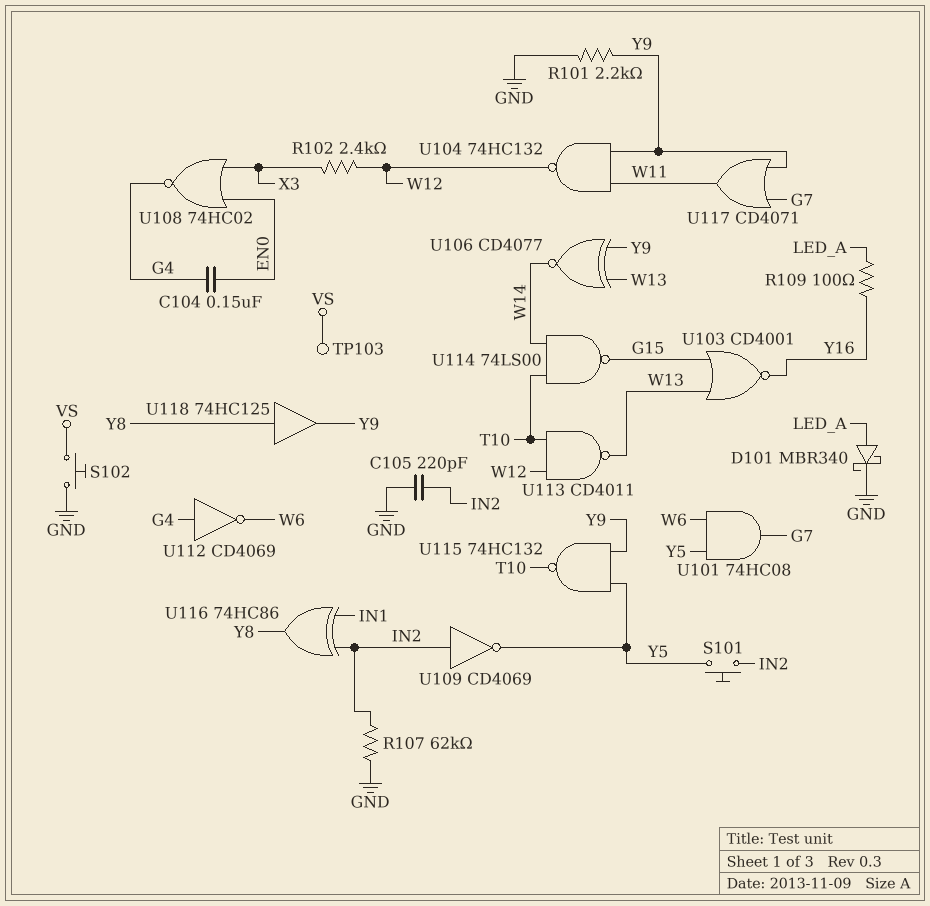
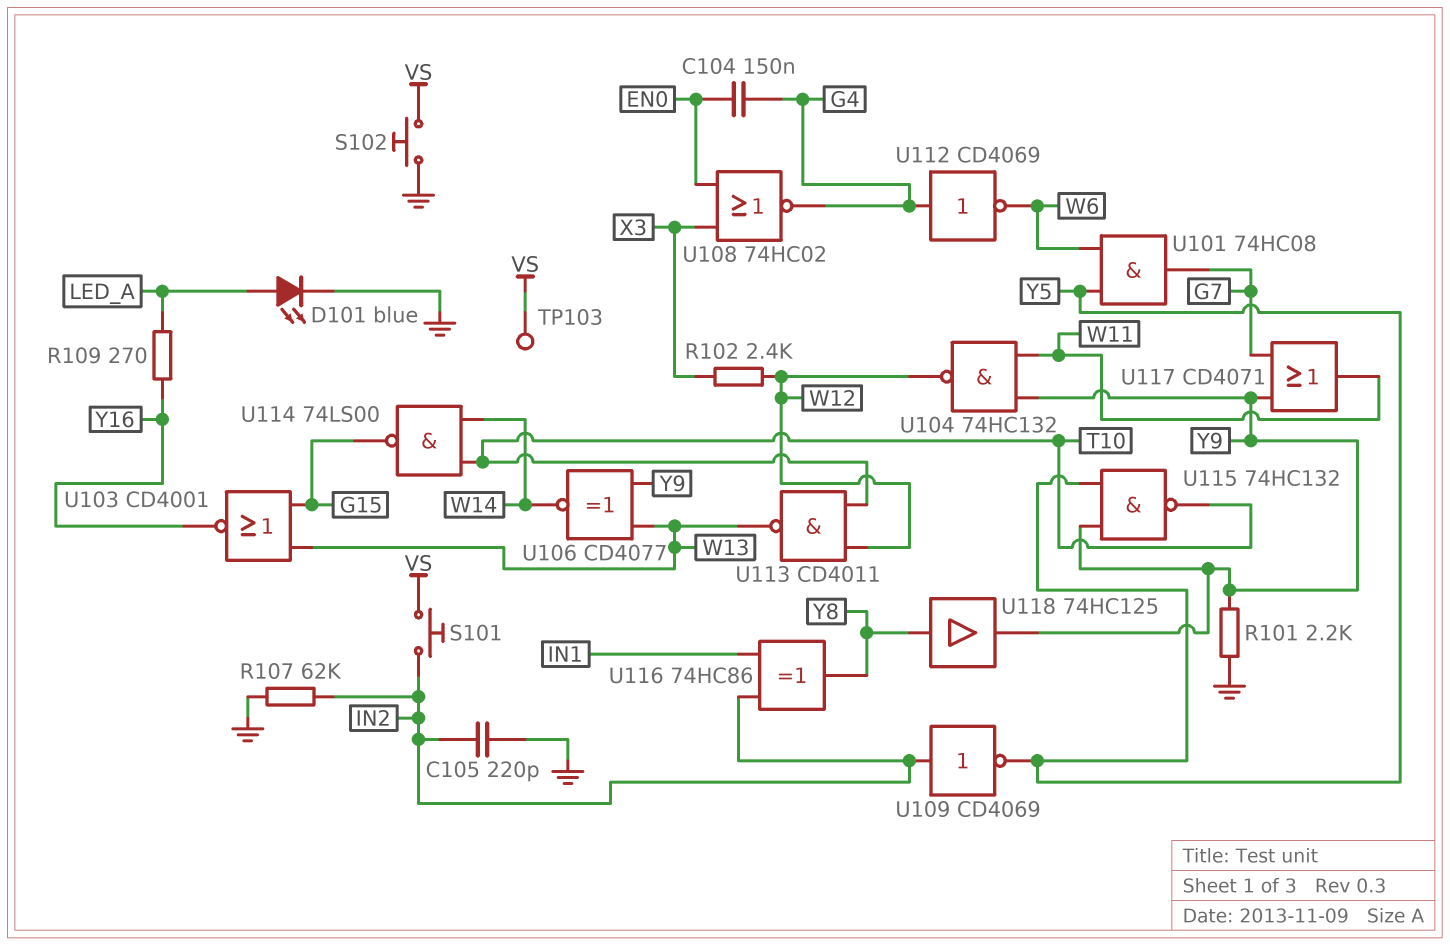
D101: schottky MBR340 (A LED_A, K GND) -> LED blue (A LED_A, K GND)
R109: 100 (LED_A, Y16) -> 270 (LED_A, Y16)
S101: button (IN2, Y5) -> button (IN2, VS)

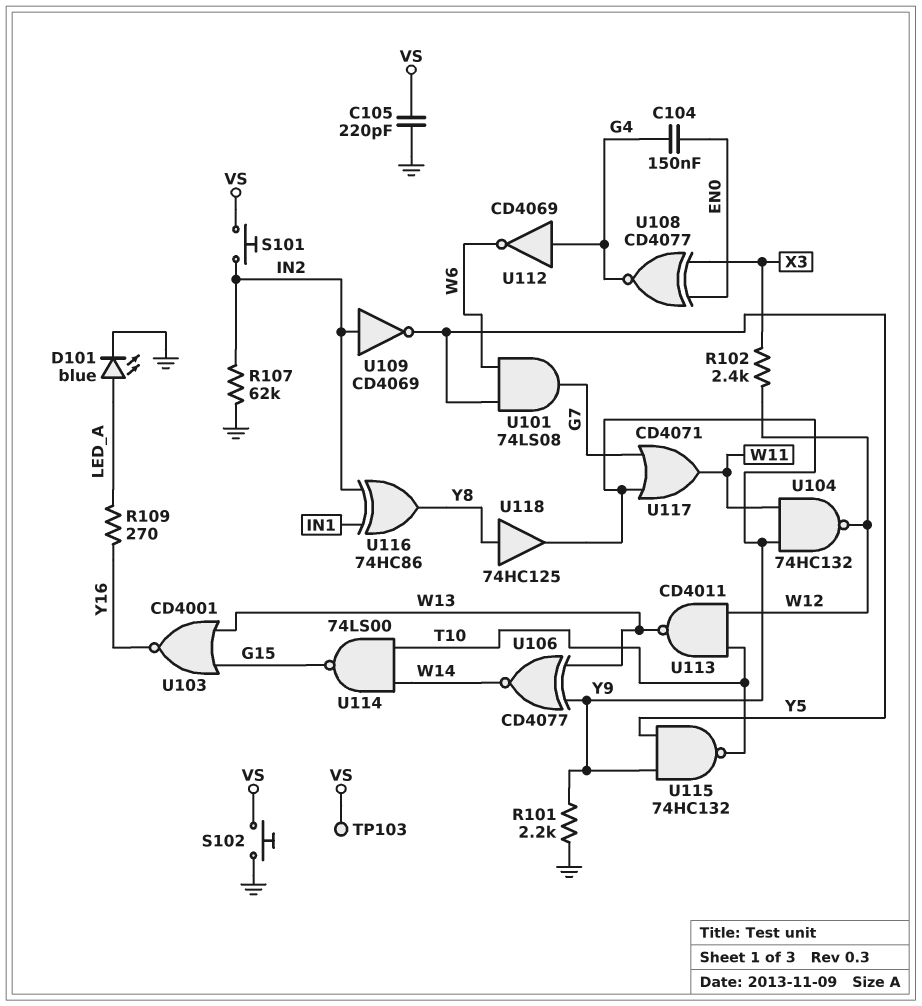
C105: 220pF (GND, IN2) -> 220pF (GND, VS)
U101: AND 74HC08 (in W6, in Y5, out G7) -> AND 74LS08 (in W6, in Y5, out G7)
U108: NOR 74HC02 (in EN0, in X3, out G4) -> XNOR CD4077 (in EN0, in X3, out G4)

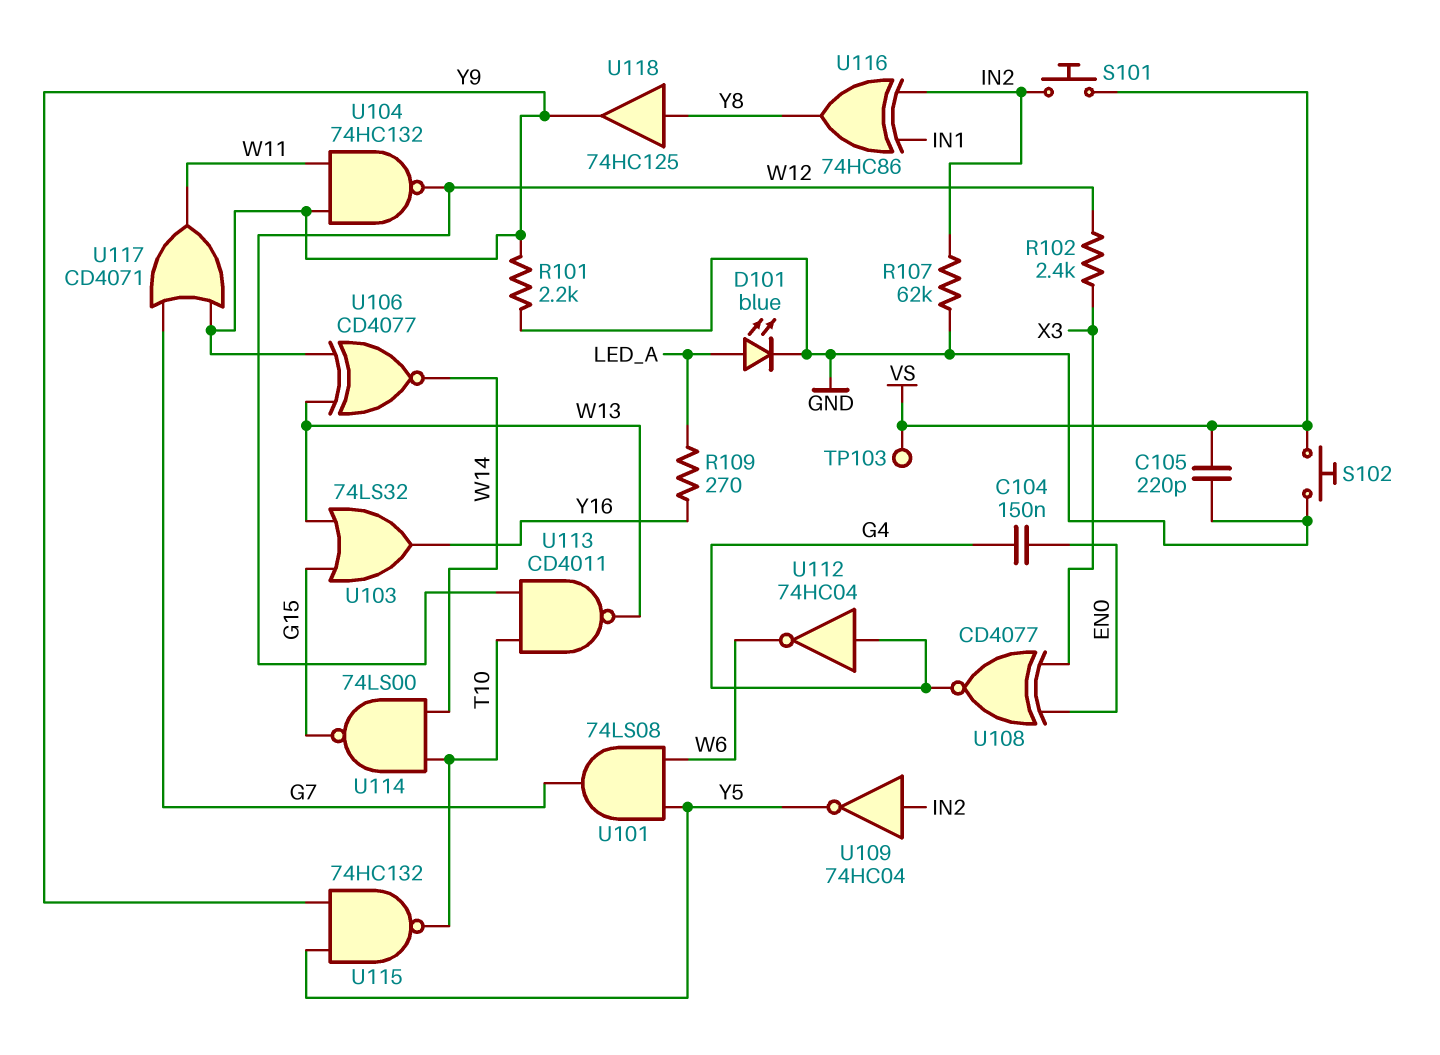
U103: NOR CD4001 (in G15, in W13, out Y16) -> OR 74LS32 (in G15, in W13, out Y16)
U109: NOT CD4069 (in IN2, out Y5) -> NOT 74HC04 (in IN2, out Y5)
U112: NOT CD4069 (in G4, out W6) -> NOT 74HC04 (in G4, out W6)

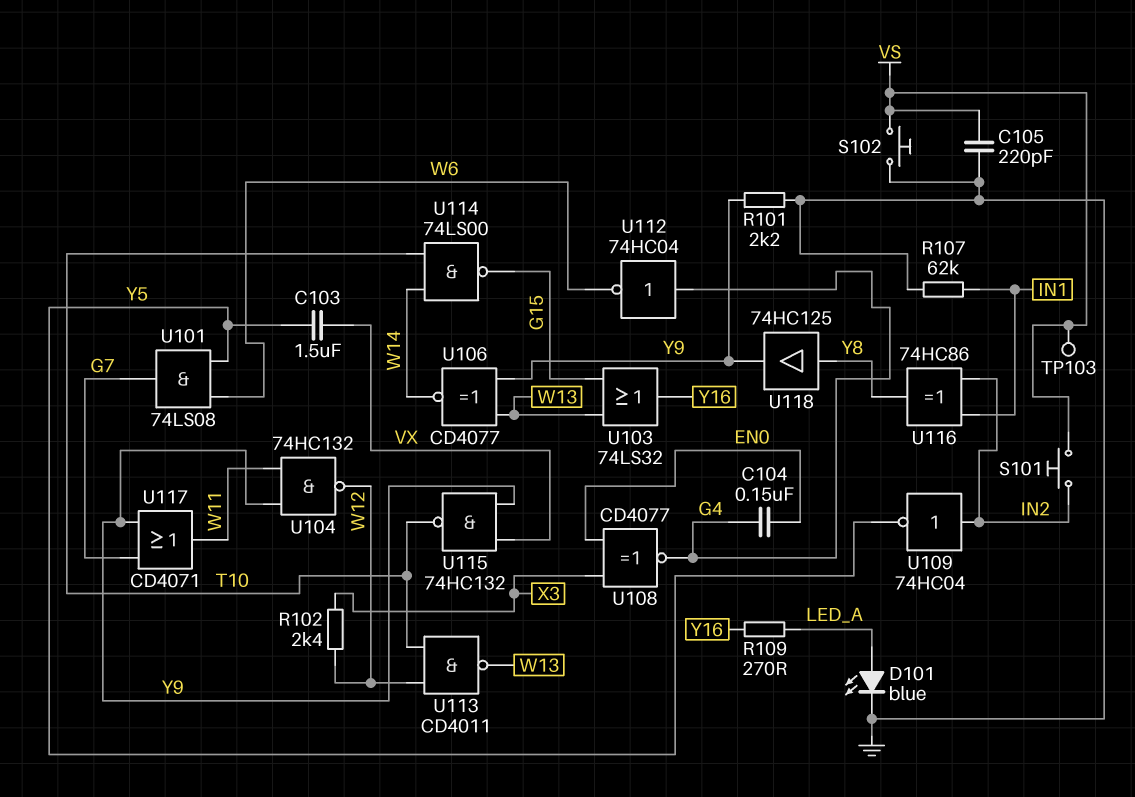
C103: none -> 1.5uF (VX, Y5)
R107: 62k (GND, IN2) -> 62k (GND, IN1)
U115: NAND 74HC132 (in Y5, in Y9, out T10) -> NAND 74HC132 (in VX, in Y9, out T10)

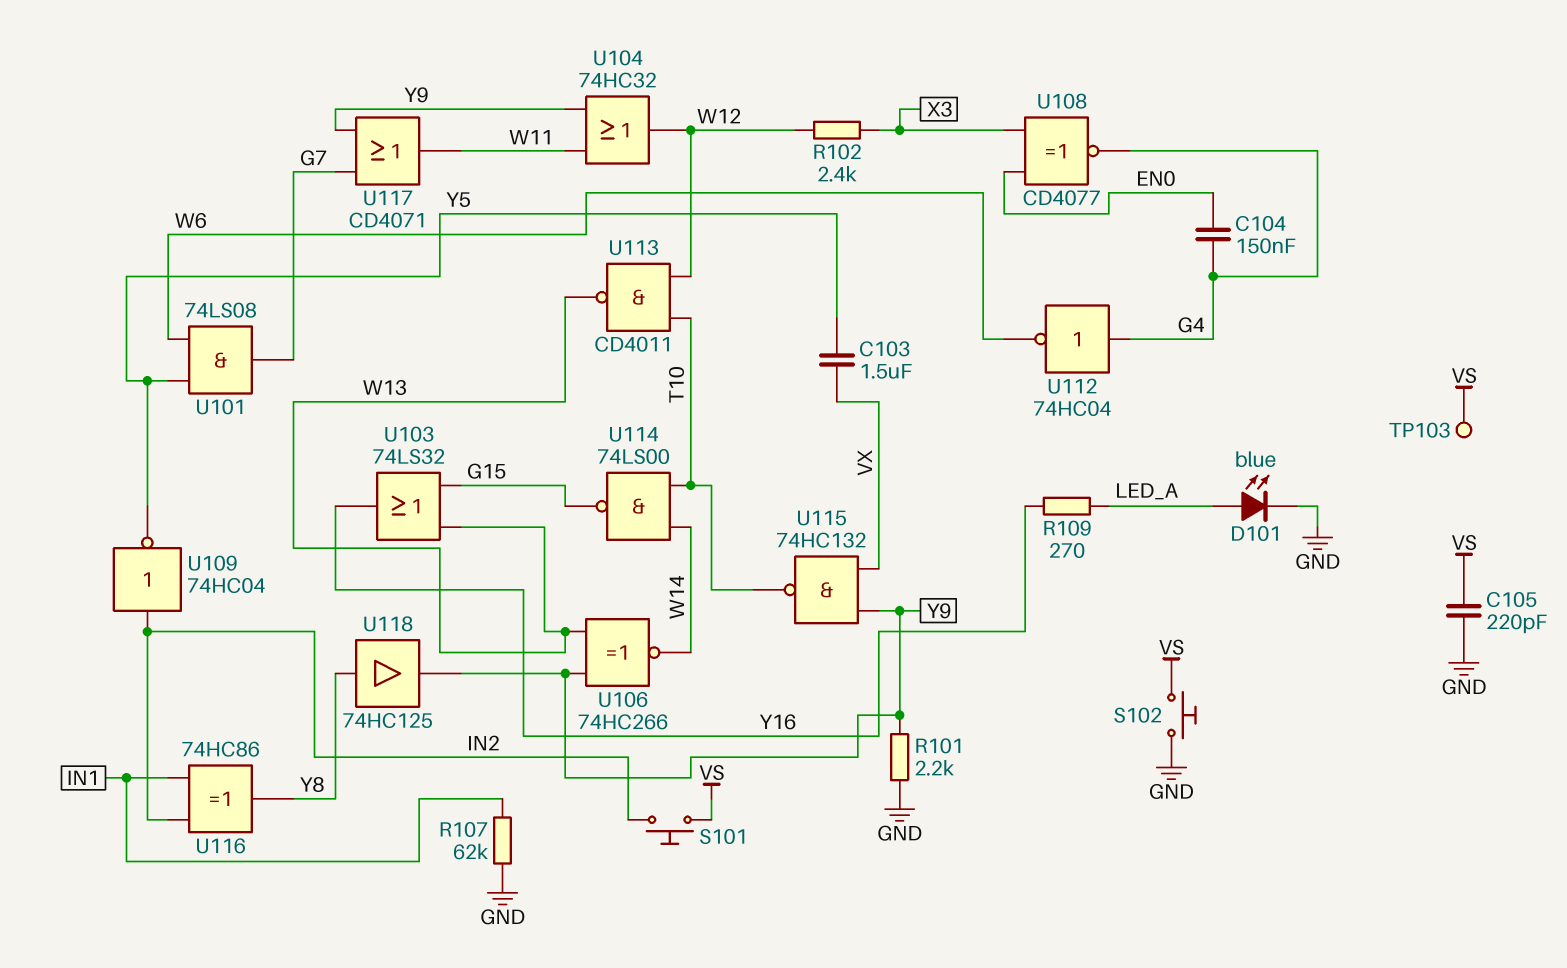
U104: NAND 74HC132 (in W11, in Y9, out W12) -> OR 74HC32 (in W11, in Y9, out W12)
U106: XNOR CD4077 (in W13, in Y9, out W14) -> XNOR 74HC266 (in W13, in Y9, out W14)

